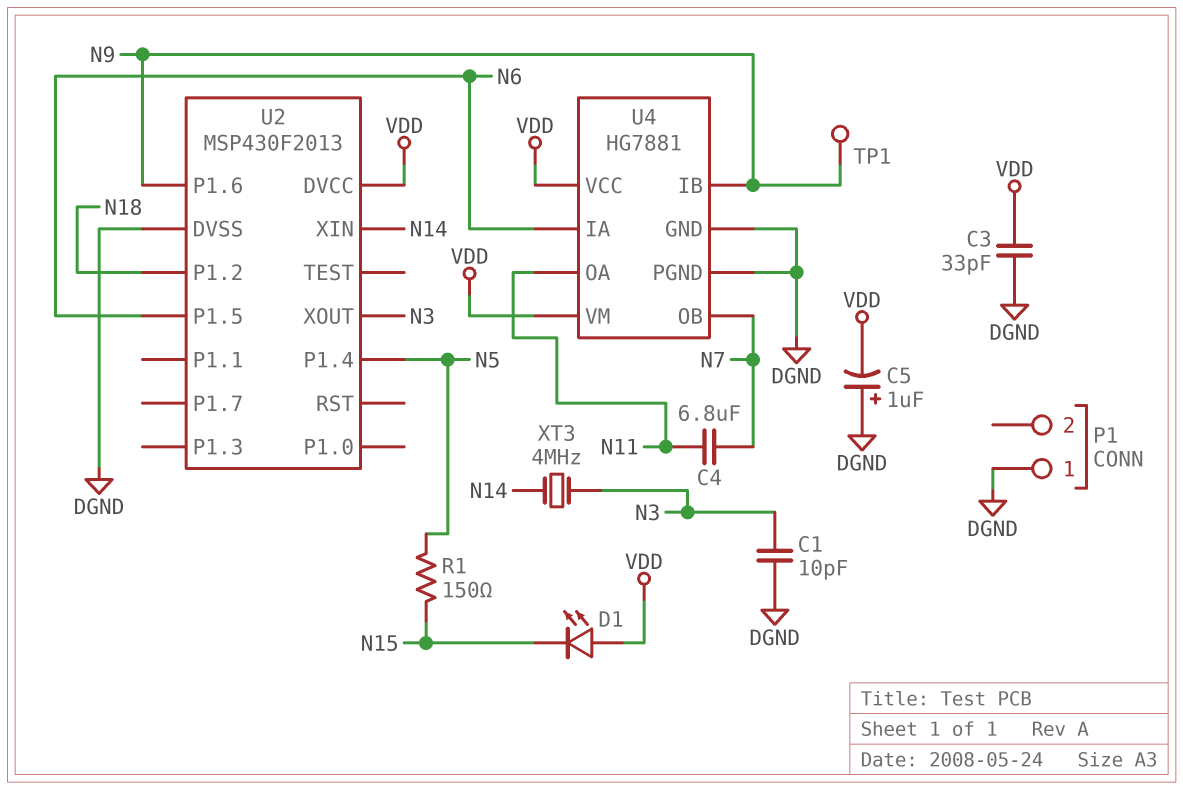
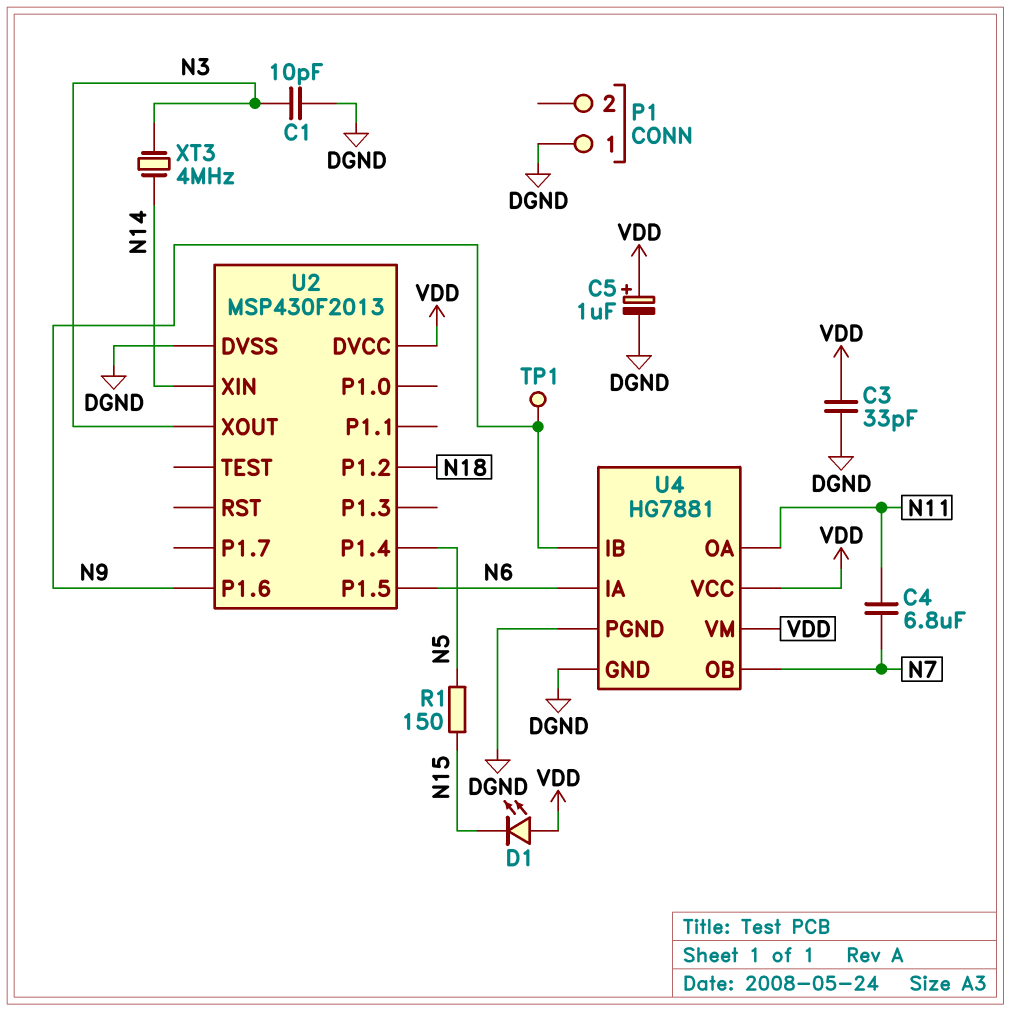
C5: 1uF (plus DGND, minus VDD) -> 1uF (plus VDD, minus DGND)

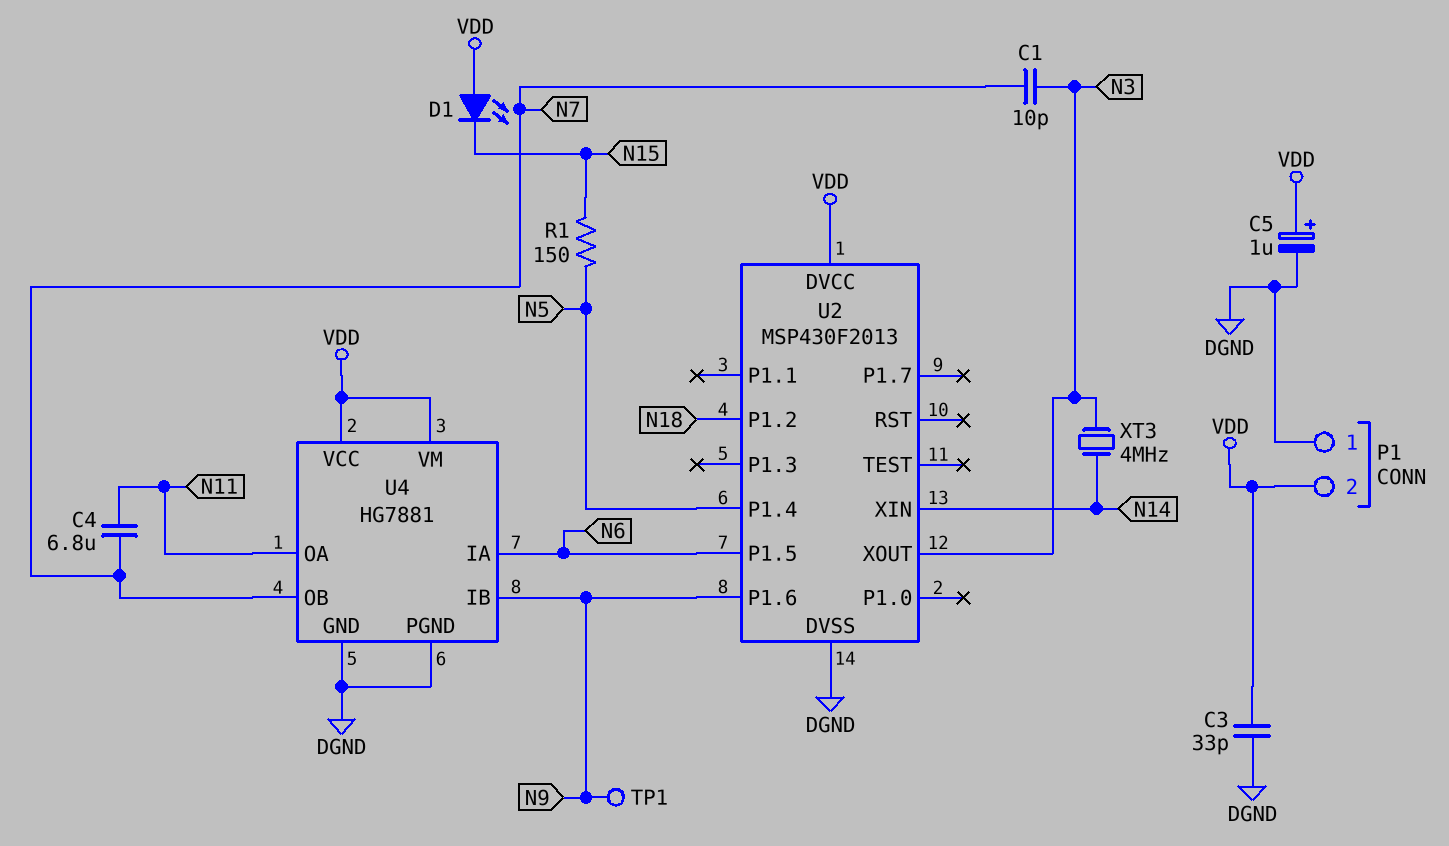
C1: 10pF (DGND, N3) -> 10pF (N3, N7)
P1 pin 2: none -> VDD

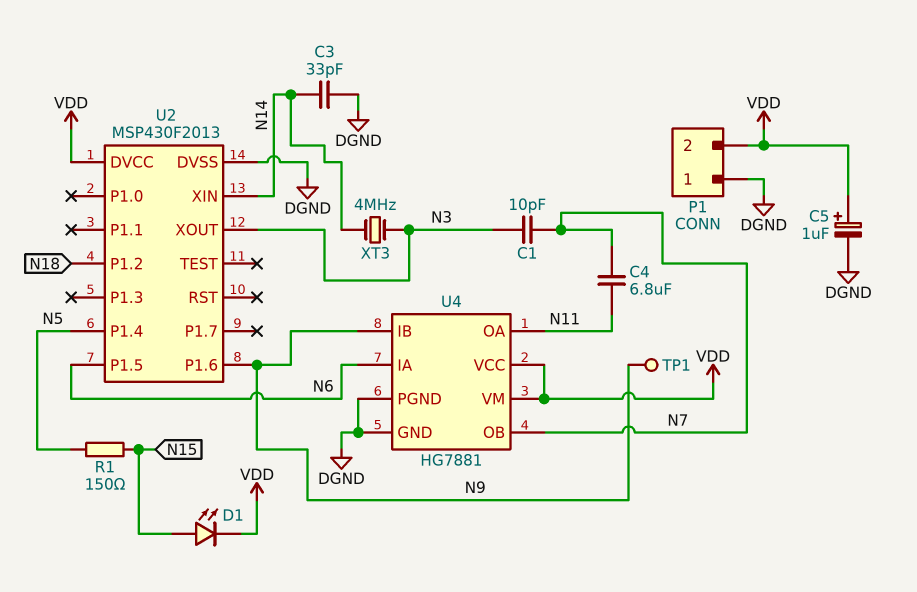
C3: 33pF (DGND, VDD) -> 33pF (DGND, N14)
D1: LED (A VDD, K N15) -> LED (A N15, K VDD)

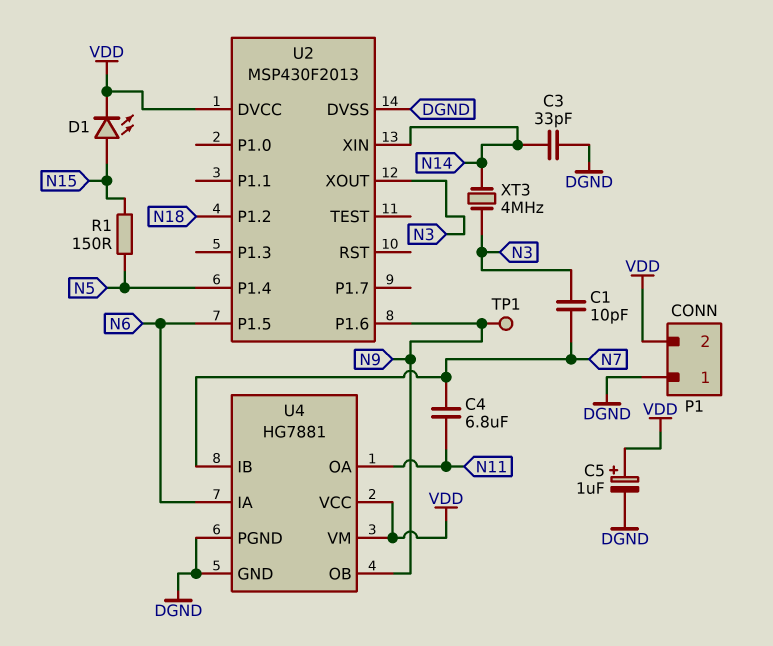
U4 pin IB: N9 -> N7
U4 pin OB: N7 -> N9

